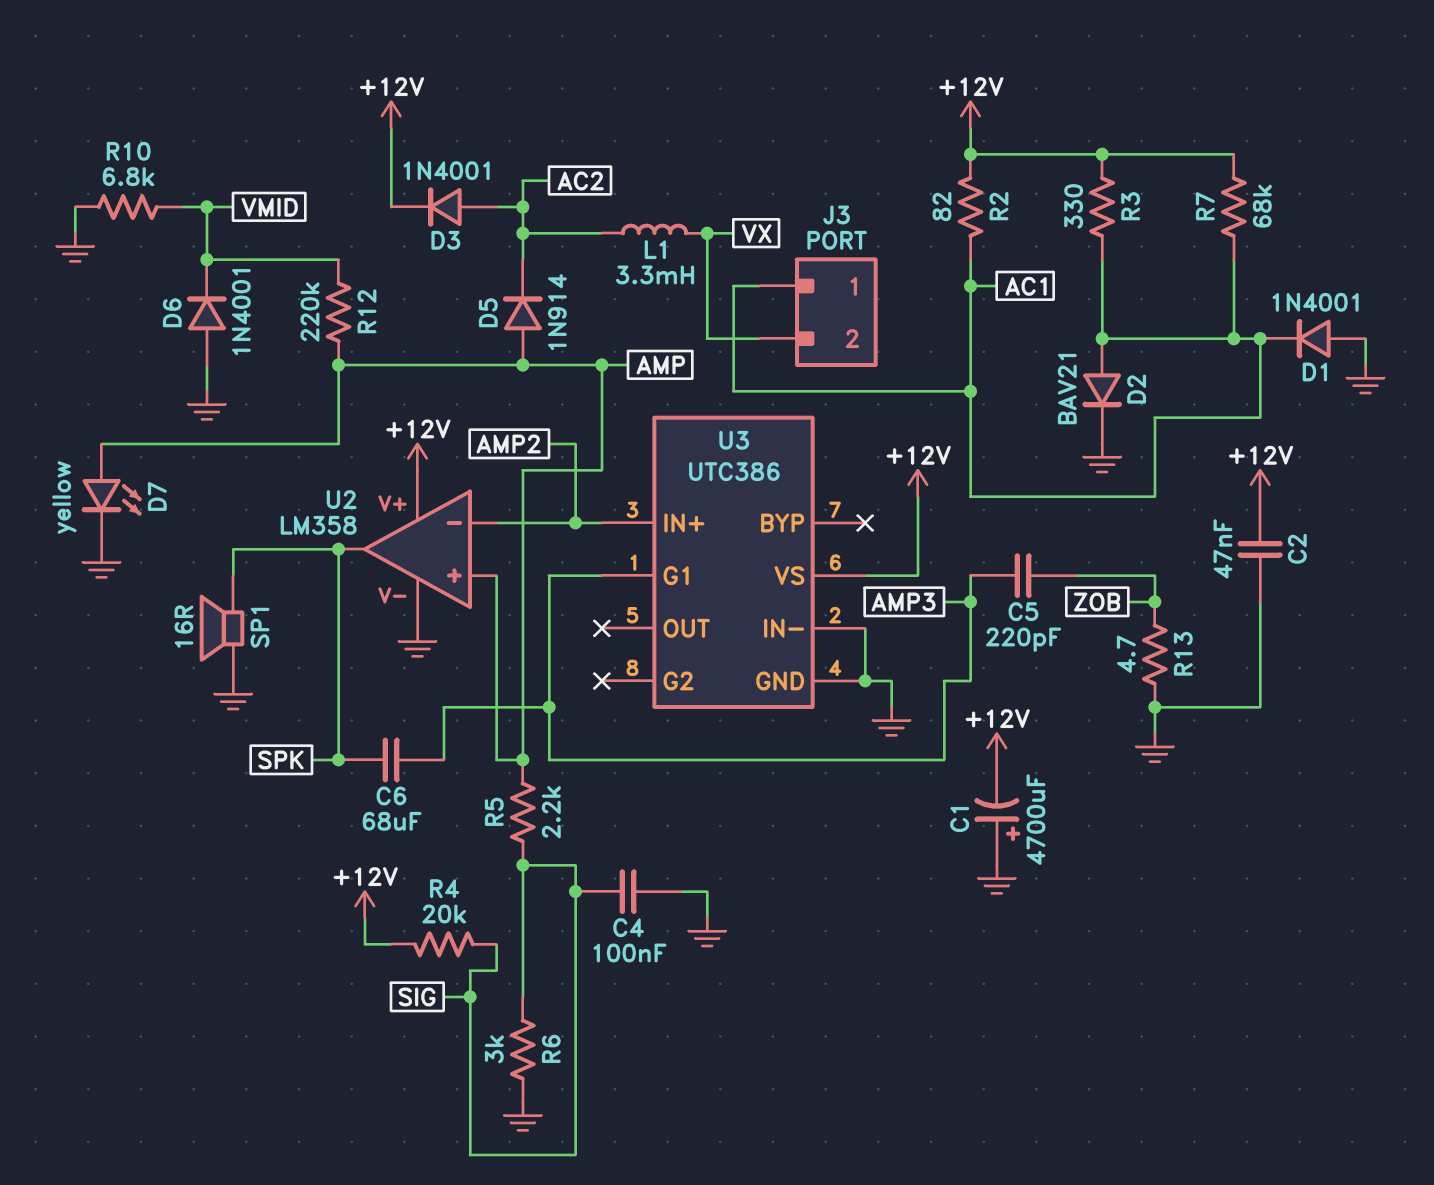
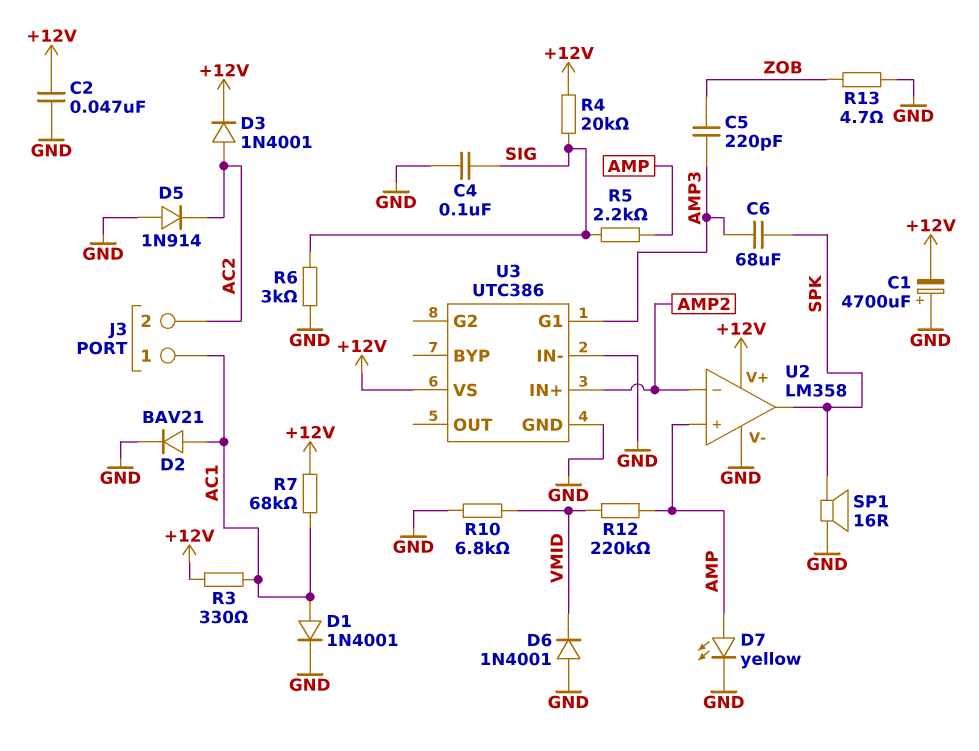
D1: diode 1N4001 (A GND, K AC1) -> diode 1N4001 (A AC1, K GND)
D5: diode 1N914 (A AMP, K AC2) -> diode 1N914 (A GND, K AC2)
J3 pin 2: VX -> AC2
L1: 3.3mH (AC2, VX) -> none
R2: 82 (+12V, AC1) -> none

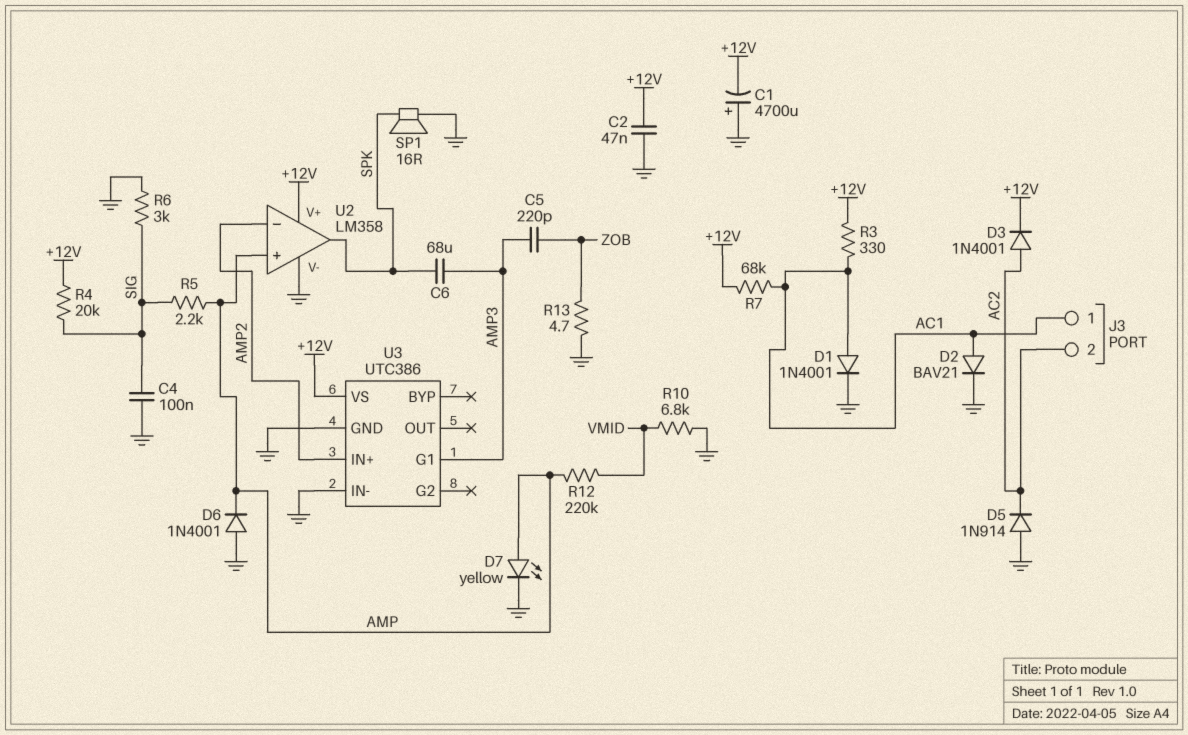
D6: diode 1N4001 (A GND, K VMID) -> diode 1N4001 (A GND, K AMP)

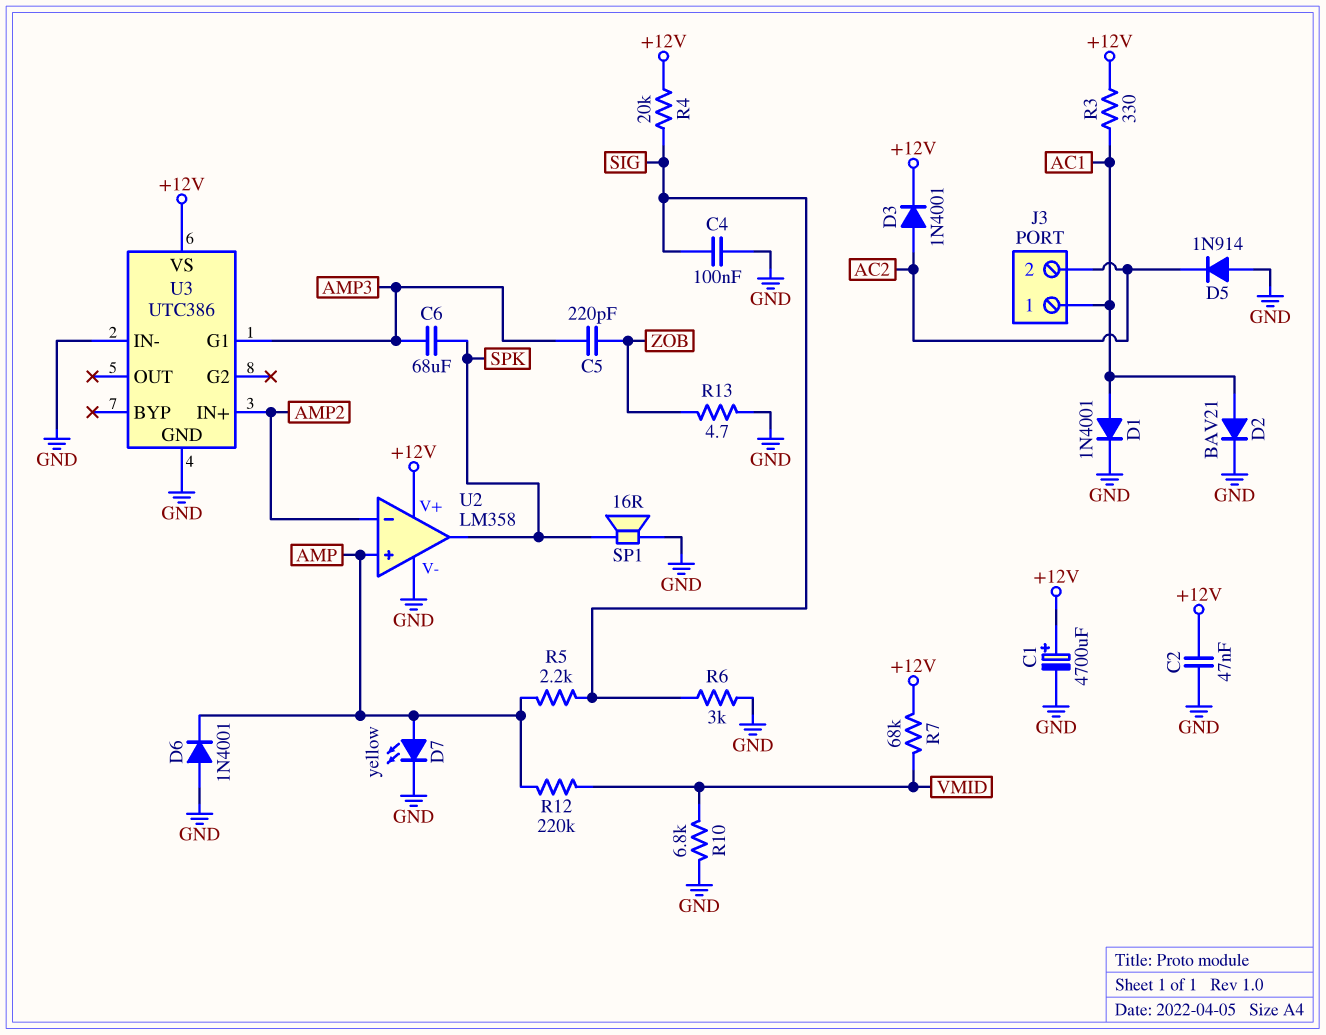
C1: 4700uF (plus GND, minus +12V) -> 4700uF (plus +12V, minus GND)
R7: 68k (+12V, AC1) -> 68k (+12V, VMID)

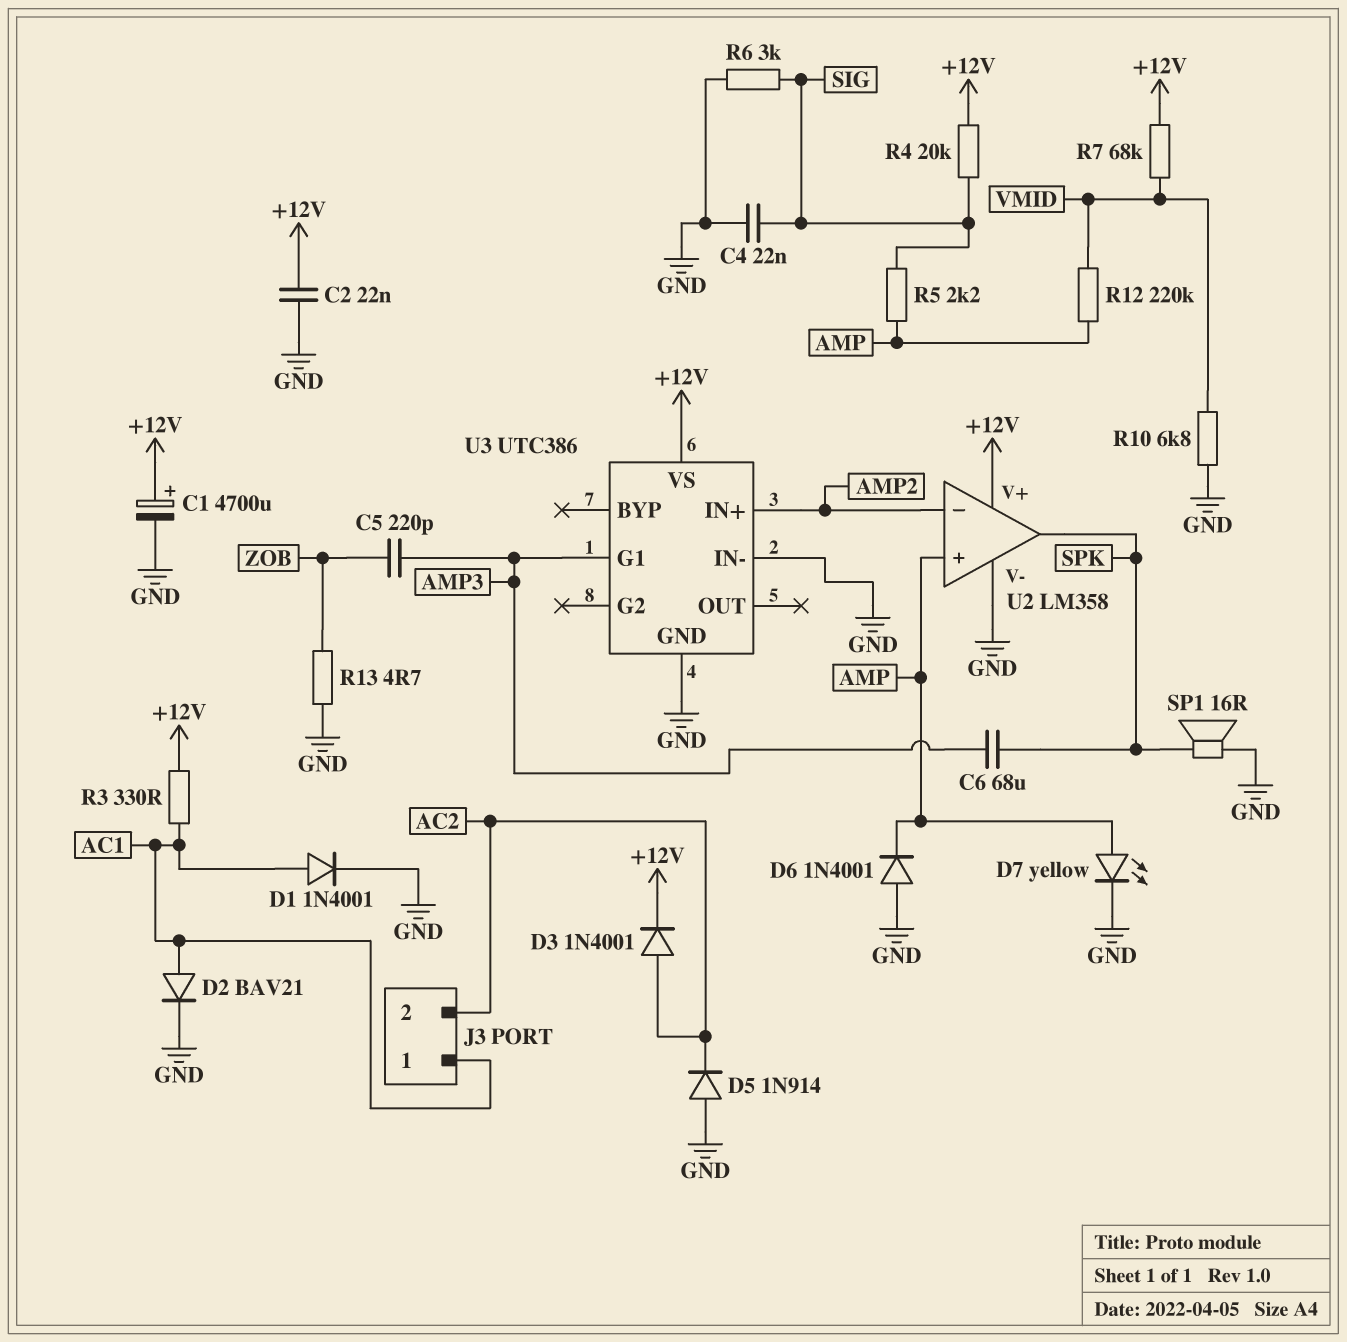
C2: 47nF (+12V, GND) -> 22nF (+12V, GND)
C4: 100nF (GND, SIG) -> 22nF (GND, SIG)

